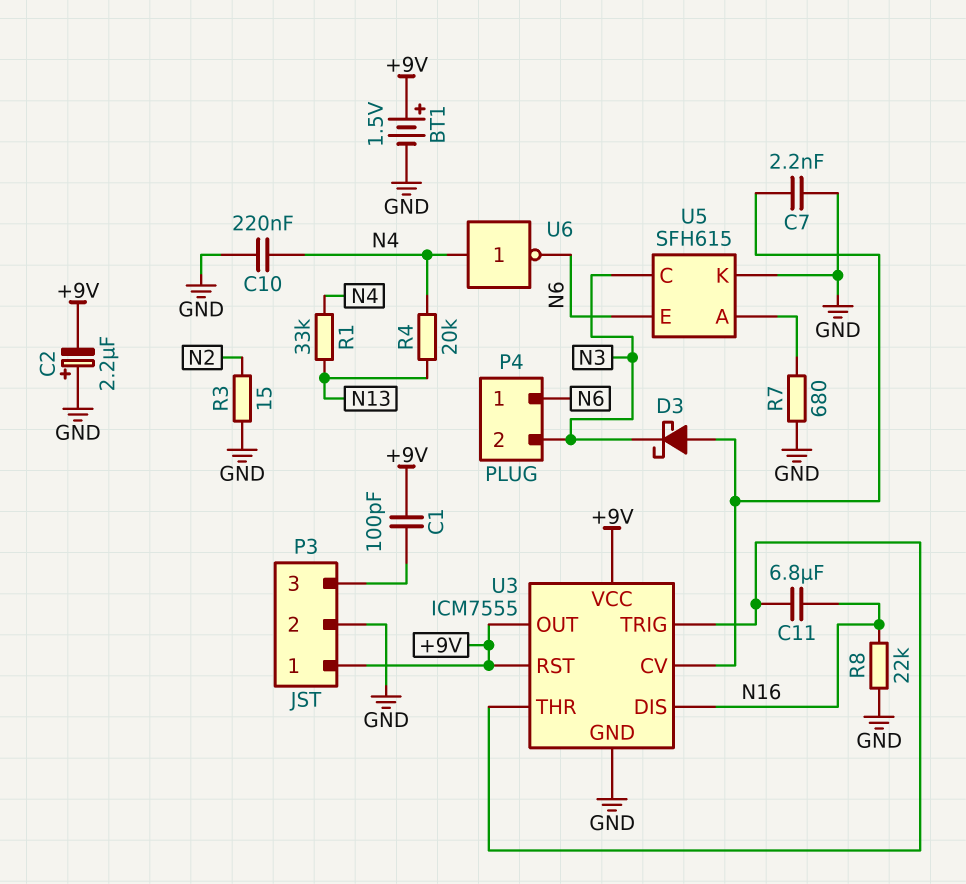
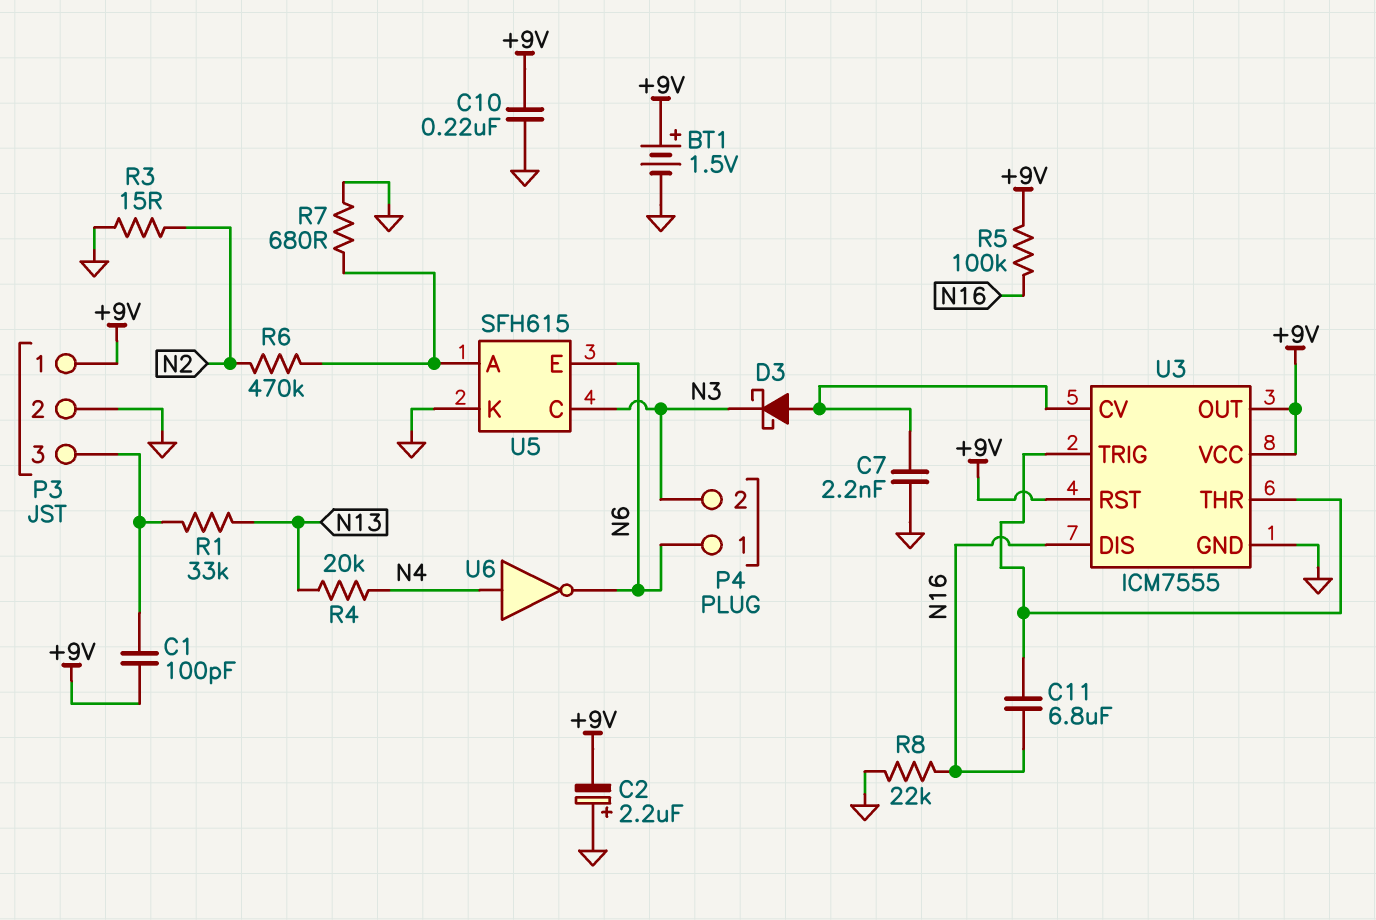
C10: 220nF (GND, N4) -> 220nF (+9V, GND)
R1: 33k (N4, N13) -> 33k (N13, P3/3)
R5: none -> 100k (+9V, N16)
R6: none -> 470k (N2, U5/A)

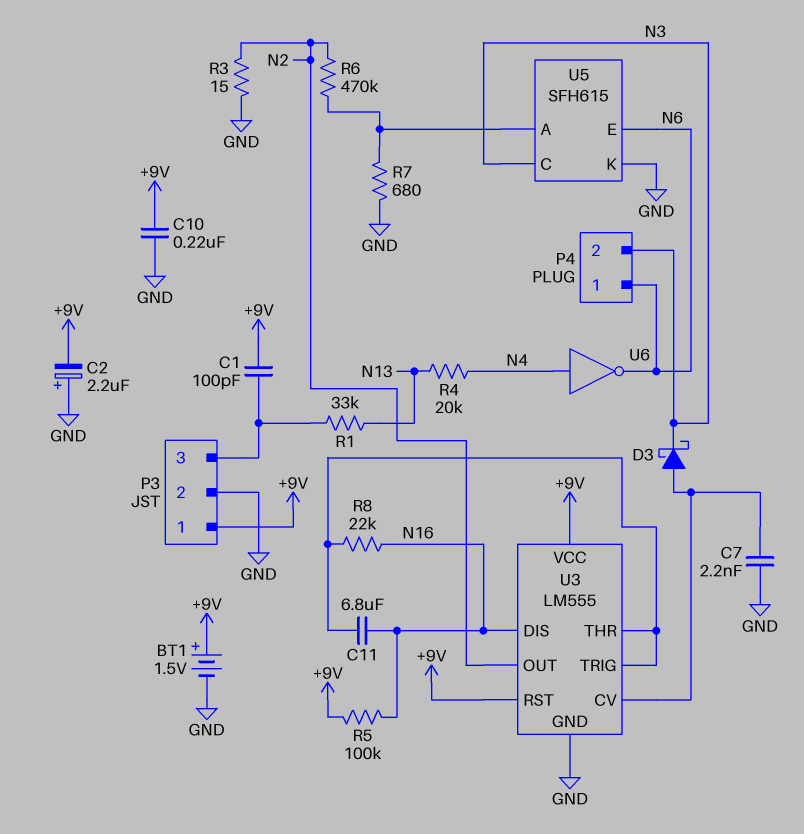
R8: 22k (GND, N16) -> 22k (N16, U3/THR)
U3: ICM7555 -> LM555
U3 pin OUT: +9V -> N2

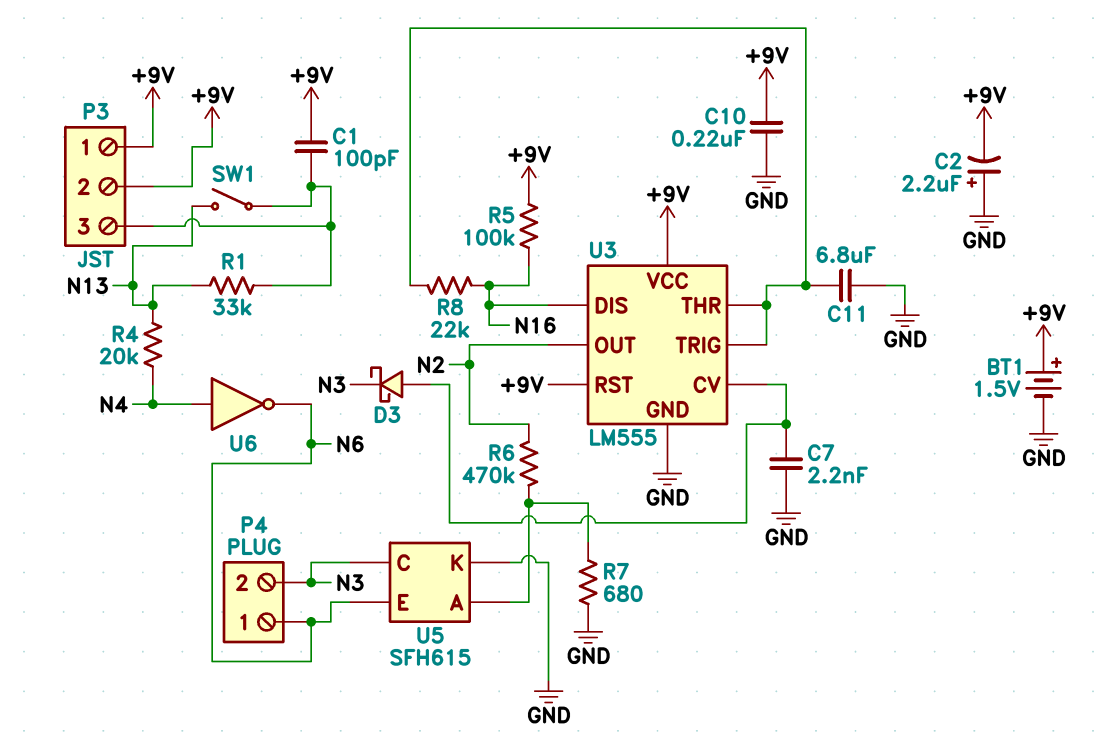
C11: 6.8uF (N16, U3/THR) -> 6.8uF (GND, U3/THR)
P3 pin 2: GND -> +9V
R3: 15 (GND, N2) -> none
SW1: none -> switch (N13, P3/3)

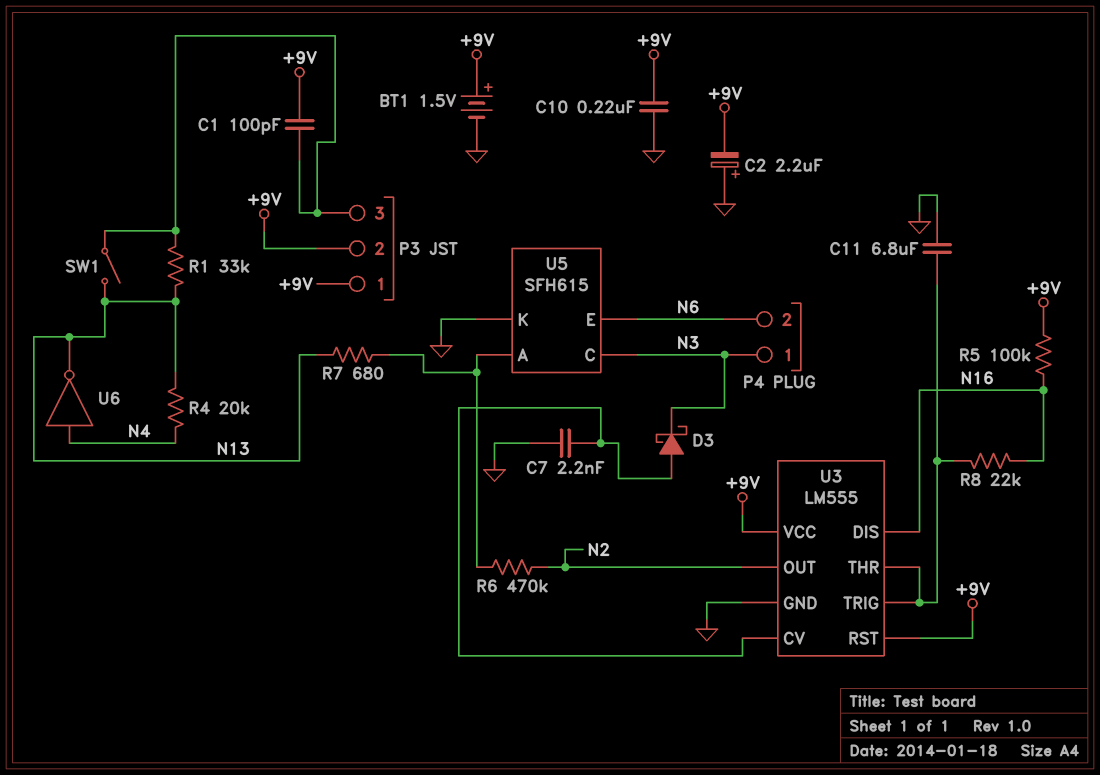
P4 pin 1: N6 -> N3
P4 pin 2: N3 -> N6
R7: 680 (GND, U5/A) -> 680 (N13, U5/A)
U6: NOT (in N4, out N6) -> NOT (in N4, out N13)

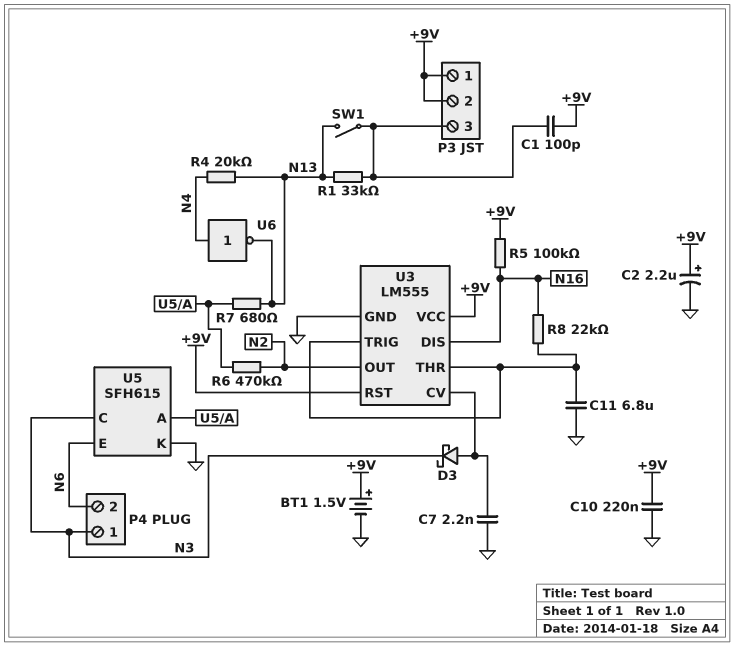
C2: 2.2uF (plus GND, minus +9V) -> 2.2uF (plus +9V, minus GND)

